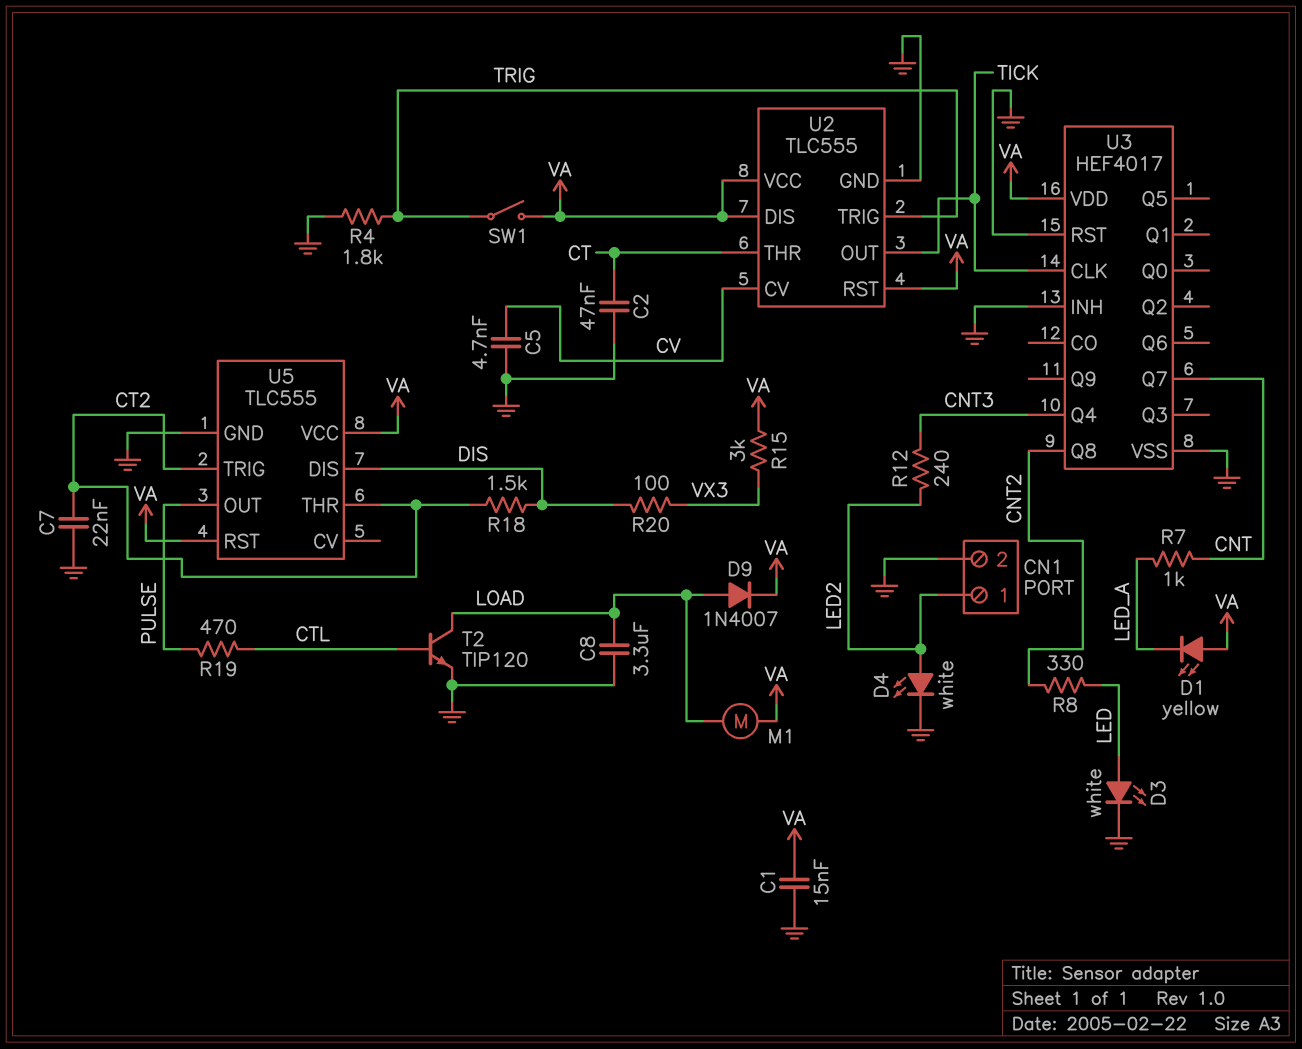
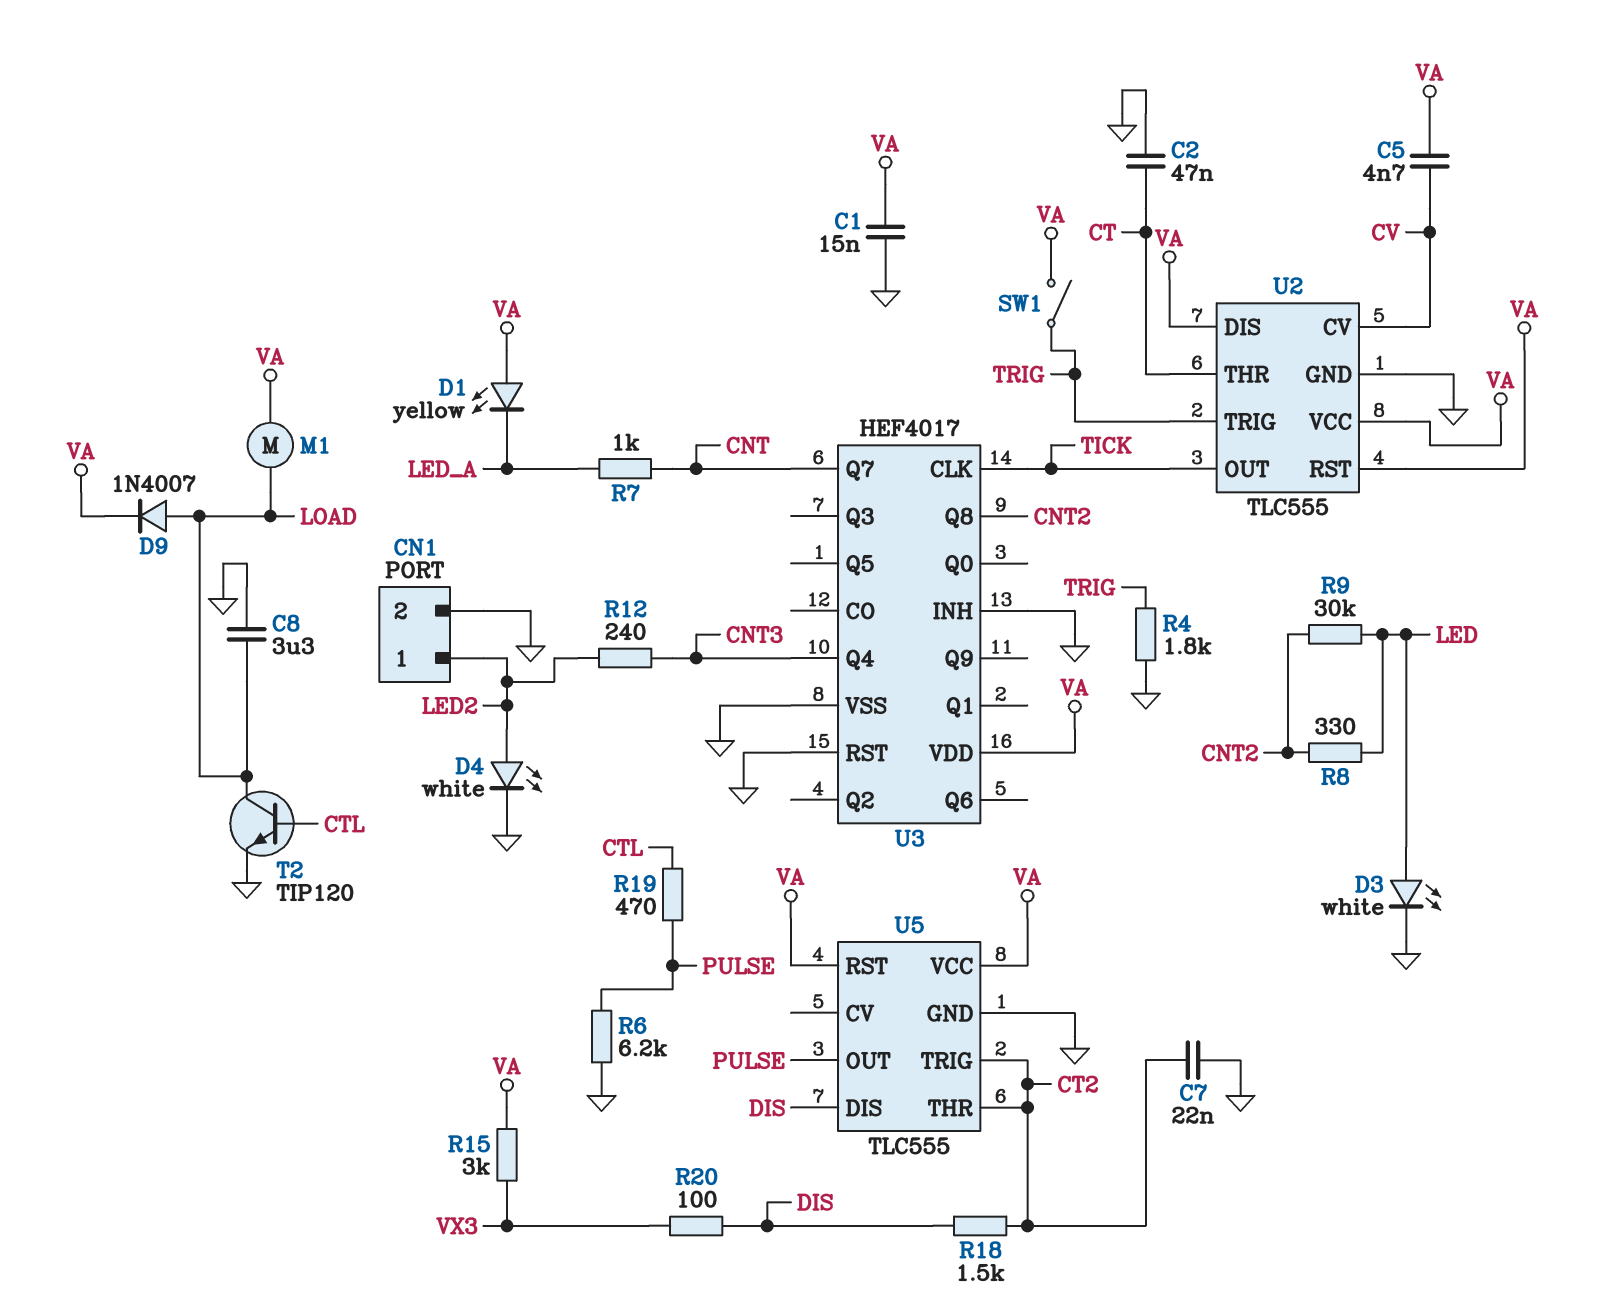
C5: 4.7nF (CV, GND) -> 4.7nF (CV, VA)
R6: none -> 6.2k (GND, PULSE)
R9: none -> 30k (CNT2, LED)

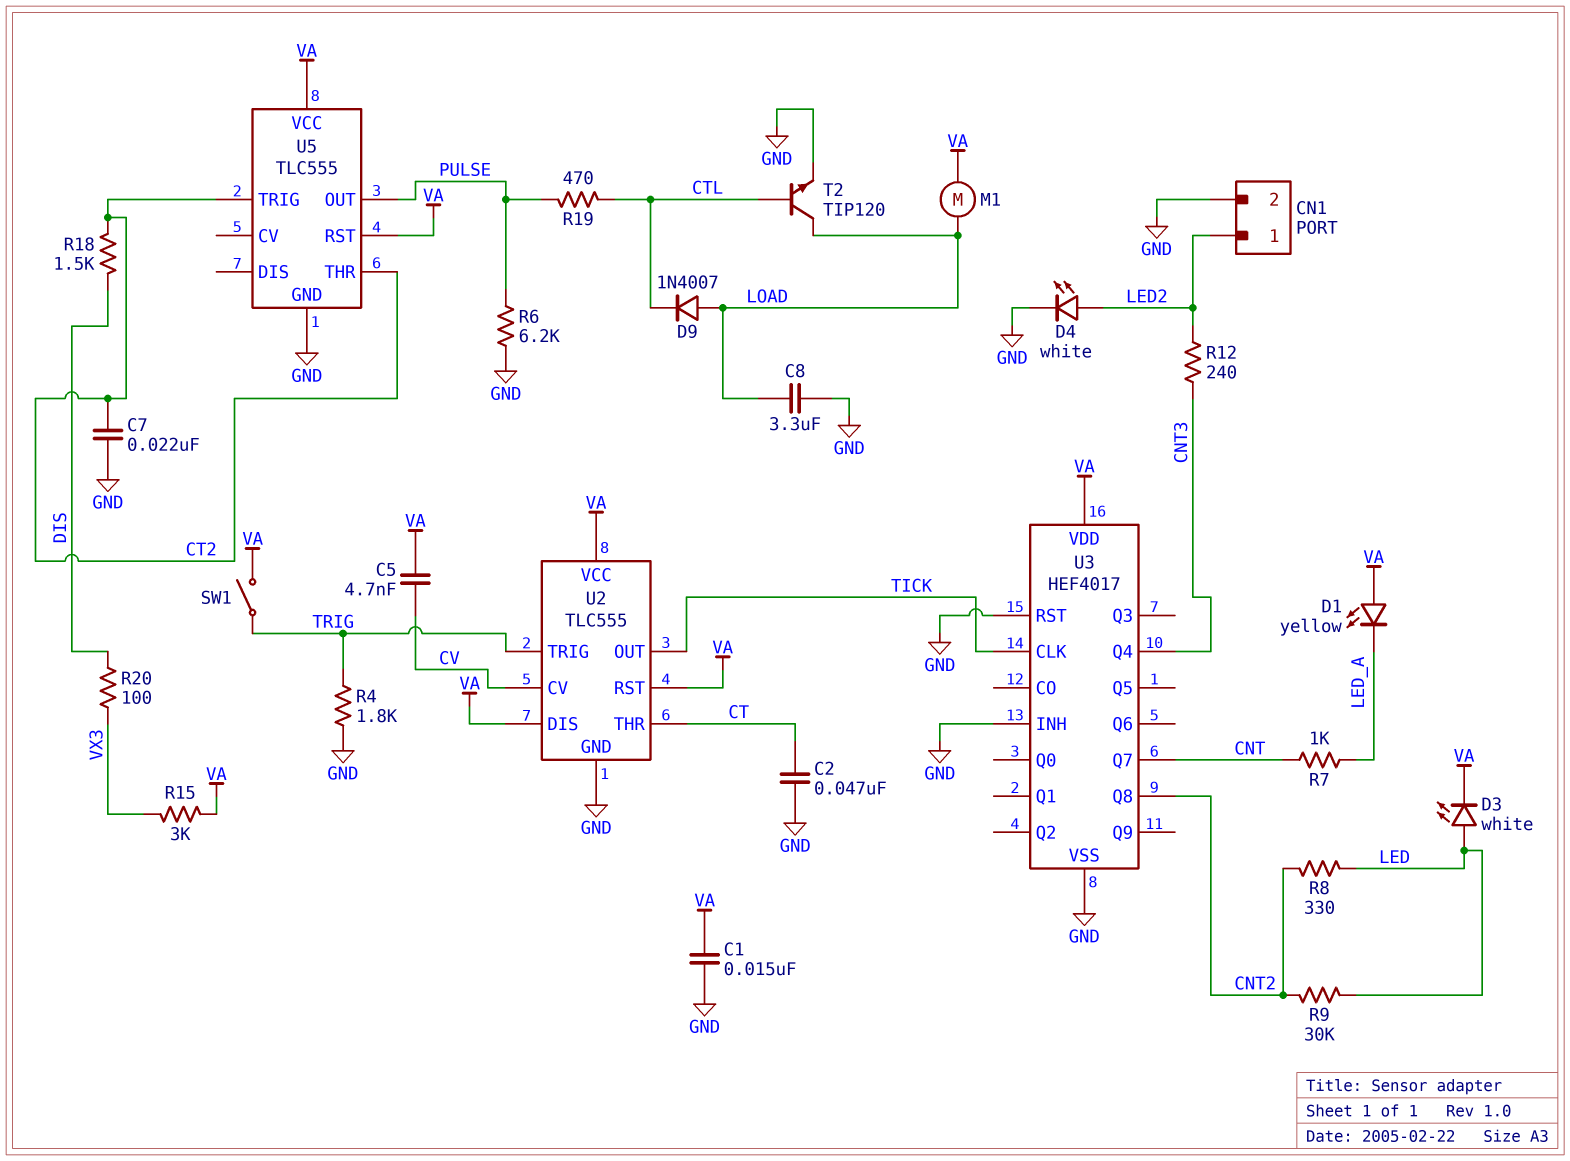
D3: LED white (A LED, K GND) -> LED white (A LED, K VA)
D9: diode 1N4007 (A LOAD, K VA) -> diode 1N4007 (A LOAD, K CTL)
U5 pin DIS: DIS -> none

